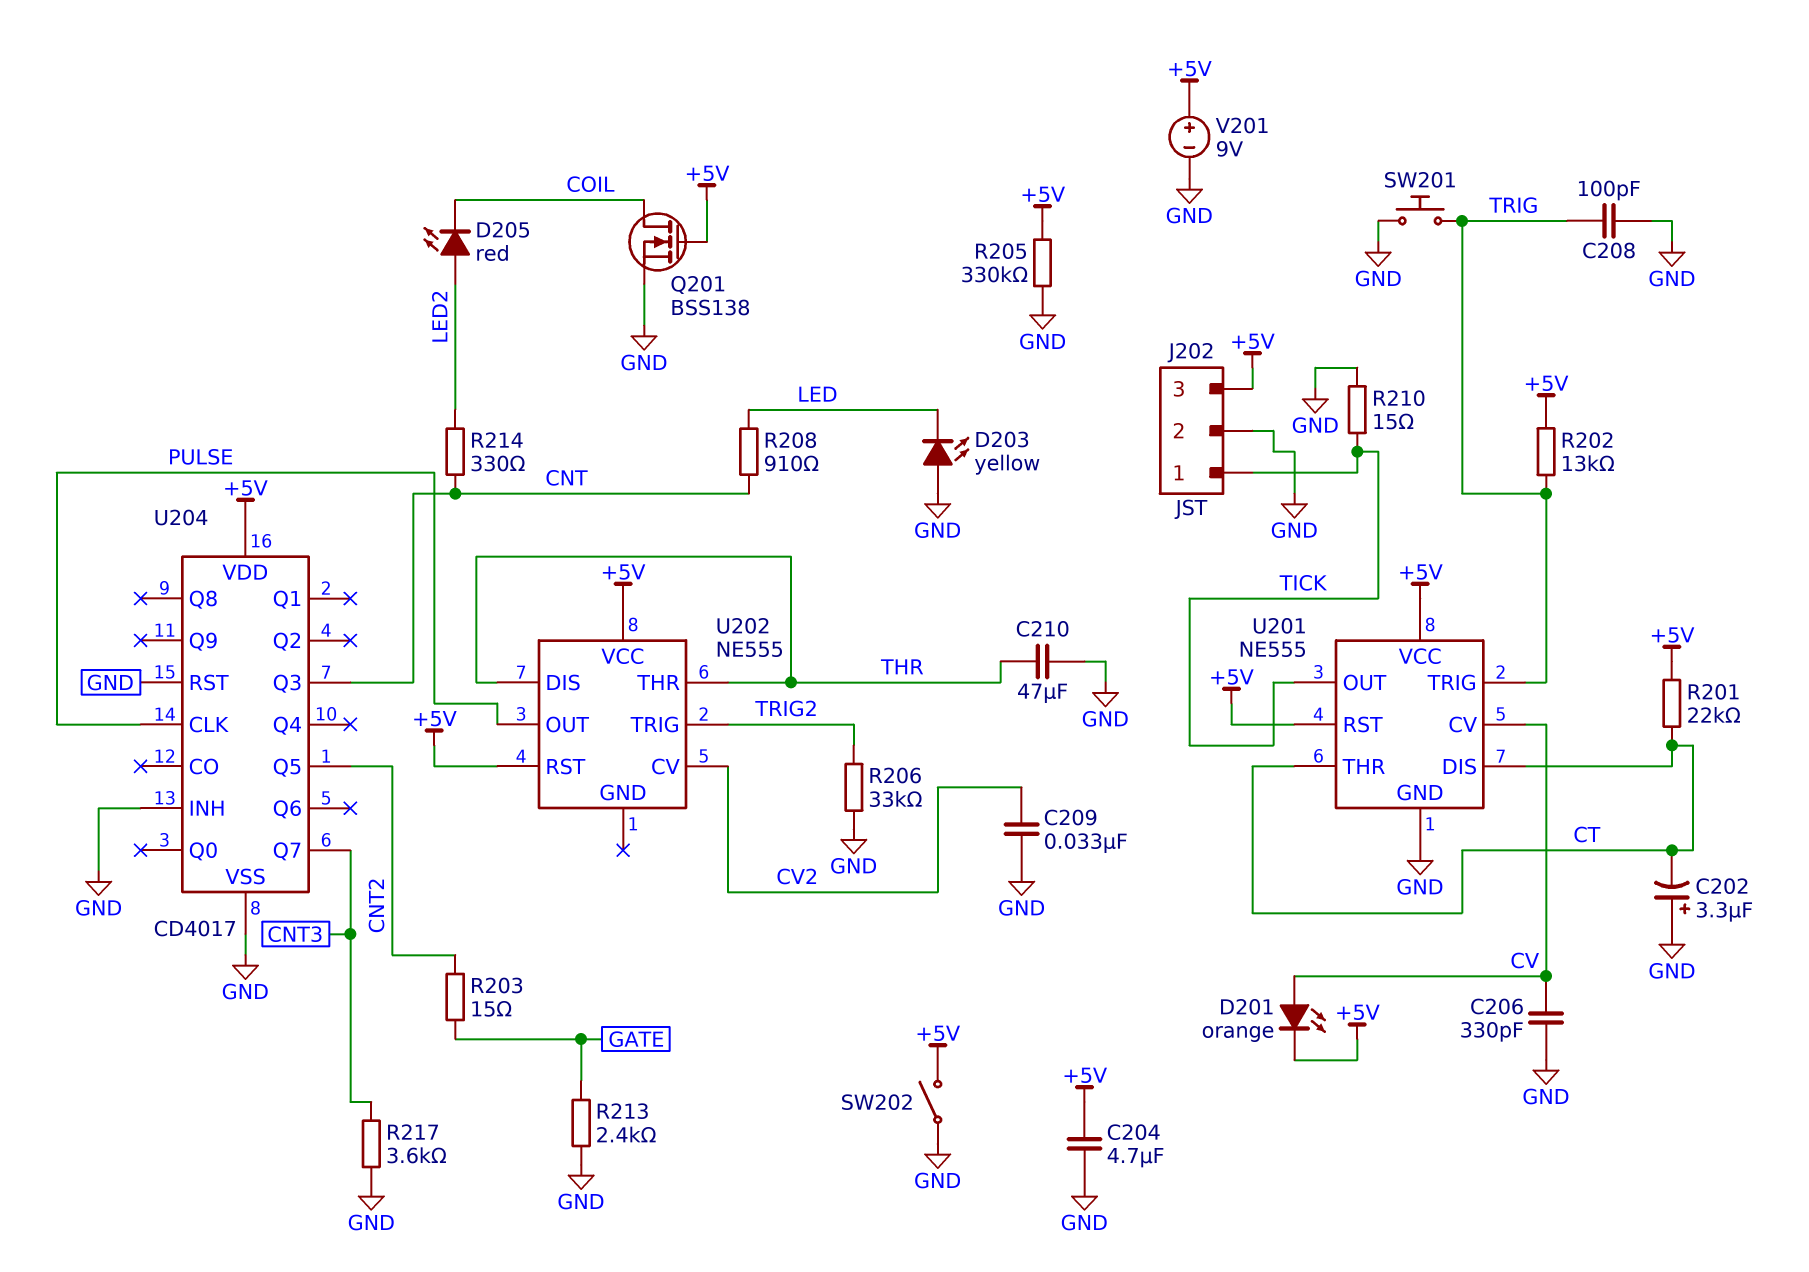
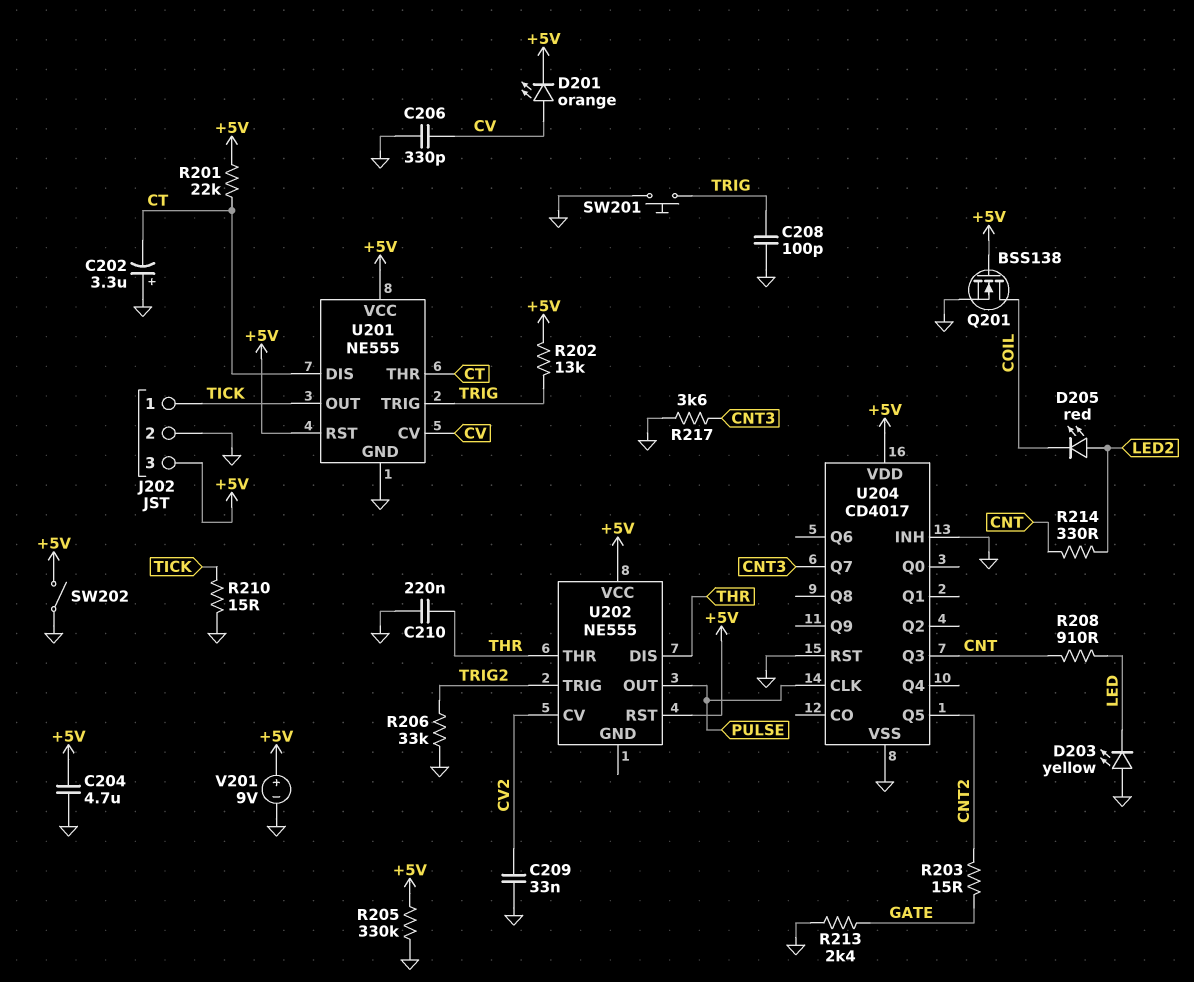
C210: 47uF (GND, THR) -> 220nF (GND, THR)

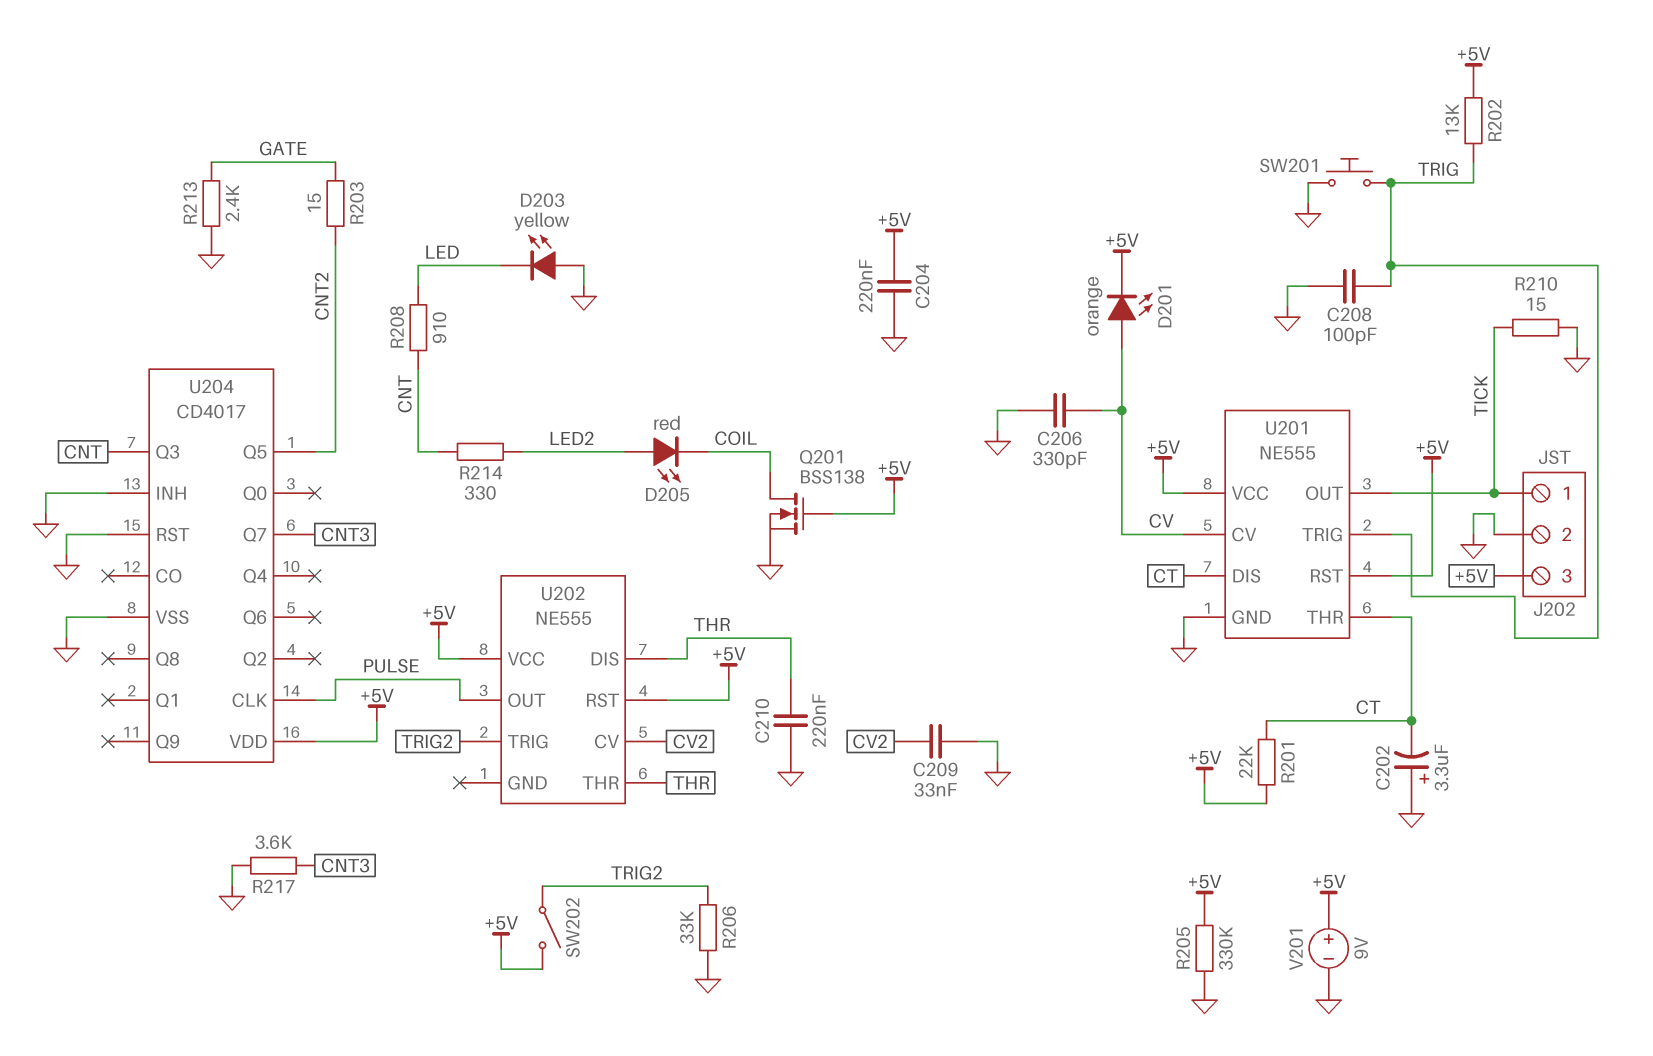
C204: 4.7uF (+5V, GND) -> 220nF (+5V, GND)
SW202: switch (+5V, GND) -> switch (+5V, TRIG2)

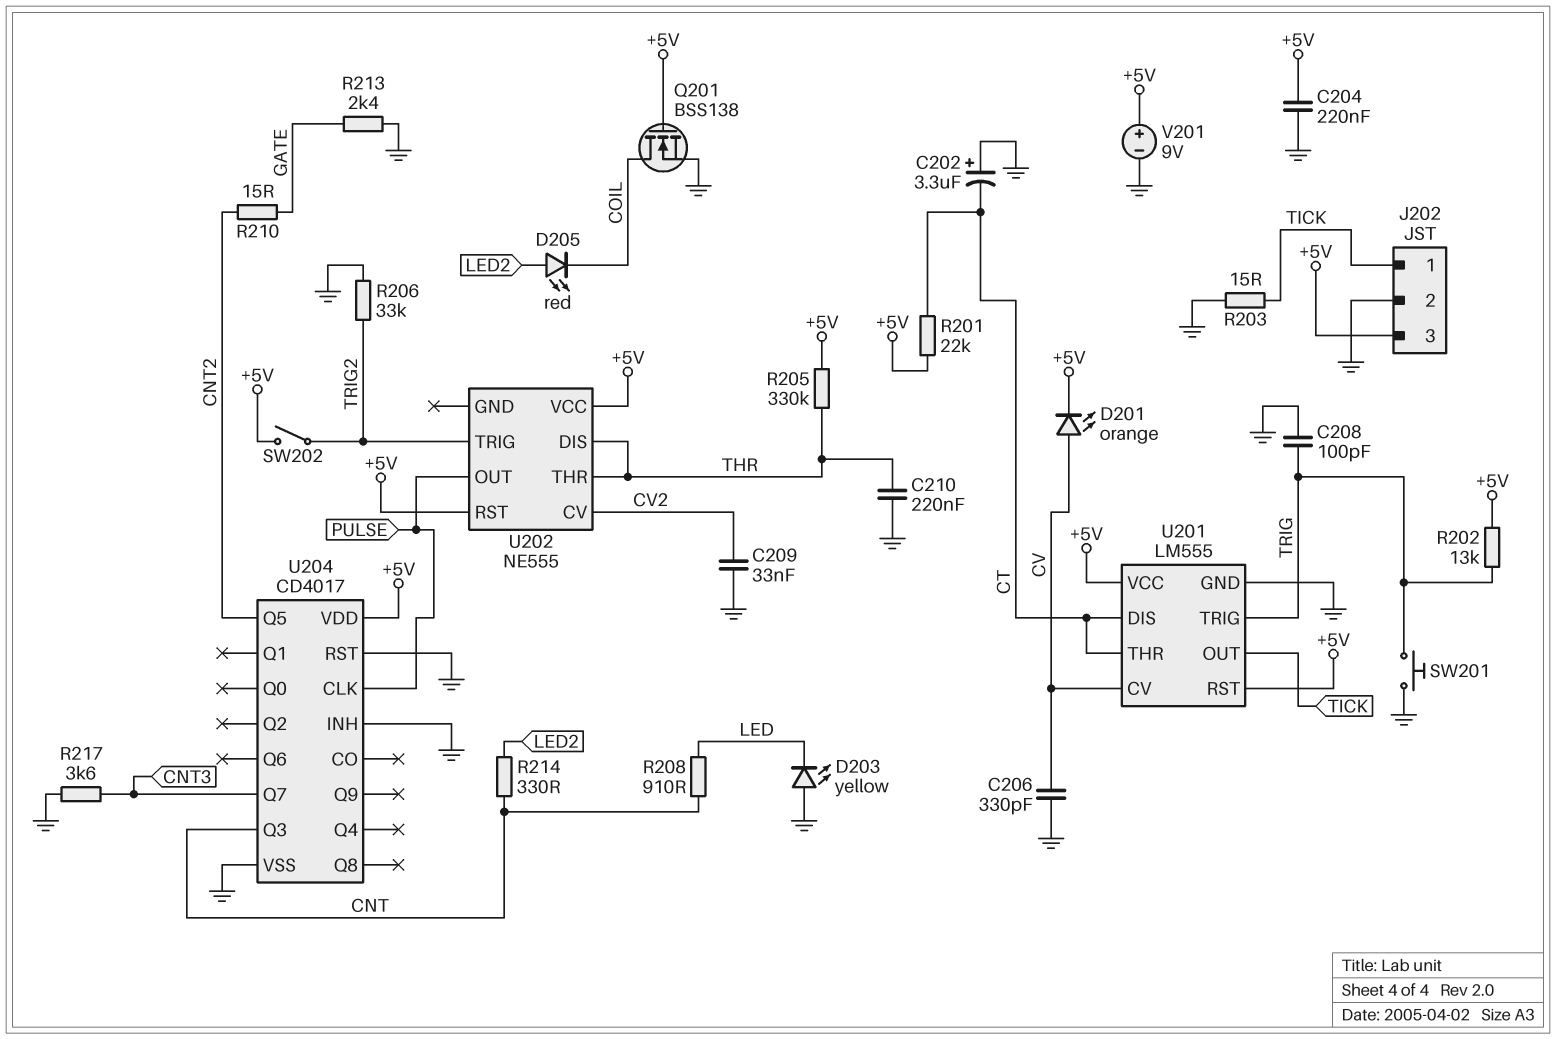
R203: 15 (CNT2, GATE) -> 15 (GND, TICK)
R205: 330k (+5V, GND) -> 330k (+5V, THR)
R210: 15 (GND, TICK) -> 15 (CNT2, GATE)
U201: NE555 -> LM555

